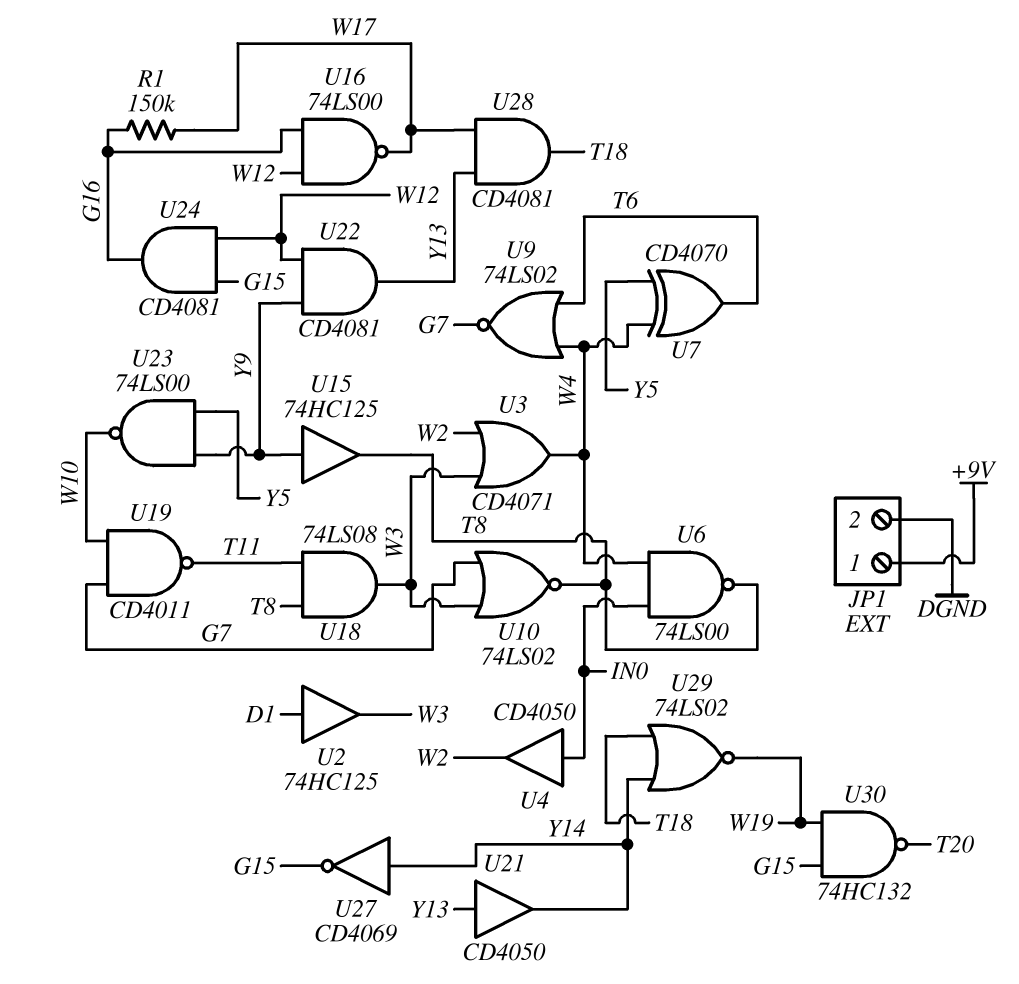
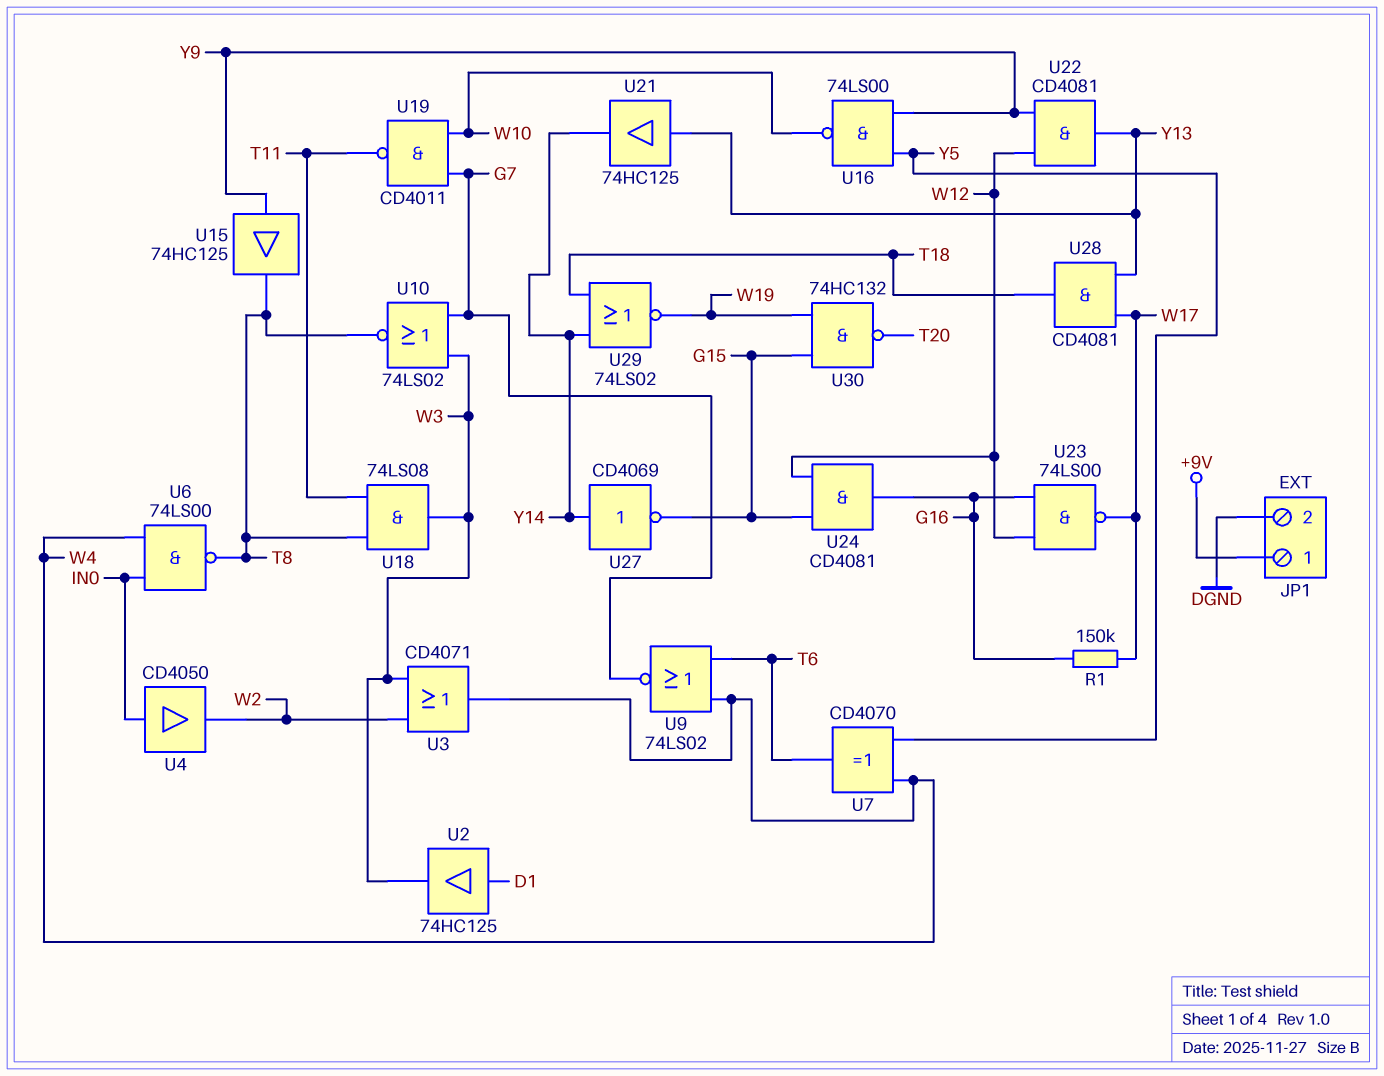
U16: NAND 74LS00 (in G16, in W12, out W17) -> NAND 74LS00 (in Y5, in Y9, out W10)
U21: buffer CD4050 (in Y13, out Y14) -> buffer 74HC125 (in Y13, out Y14)
U23: NAND 74LS00 (in Y5, in Y9, out W10) -> NAND 74LS00 (in G16, in W12, out W17)

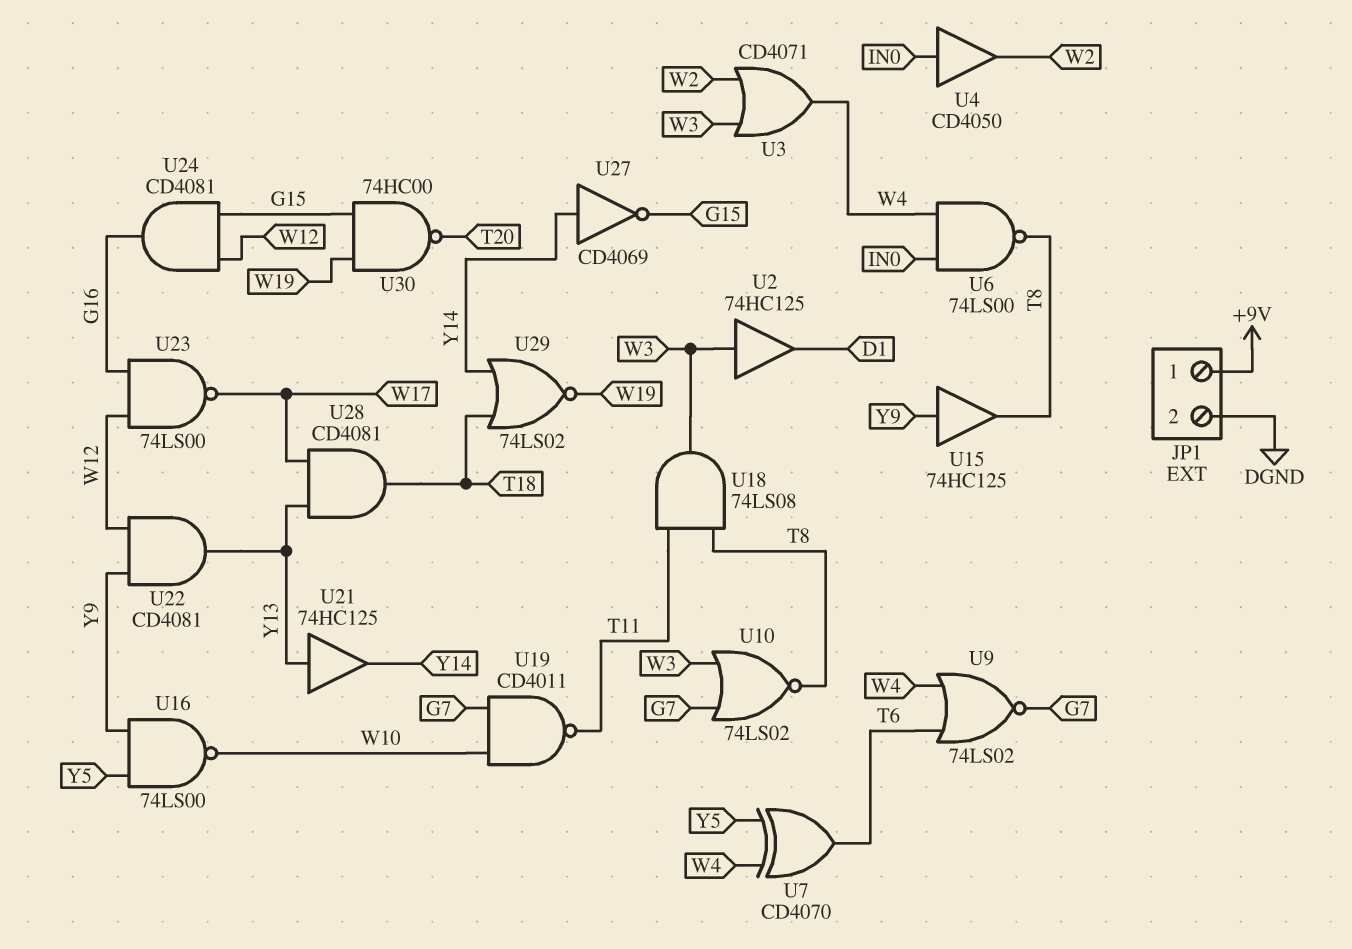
R1: 150k (G16, W17) -> none
U2: buffer 74HC125 (in D1, out W3) -> buffer 74HC125 (in W3, out D1)
U30: NAND 74HC132 (in G15, in W19, out T20) -> NAND 74HC00 (in G15, in W19, out T20)

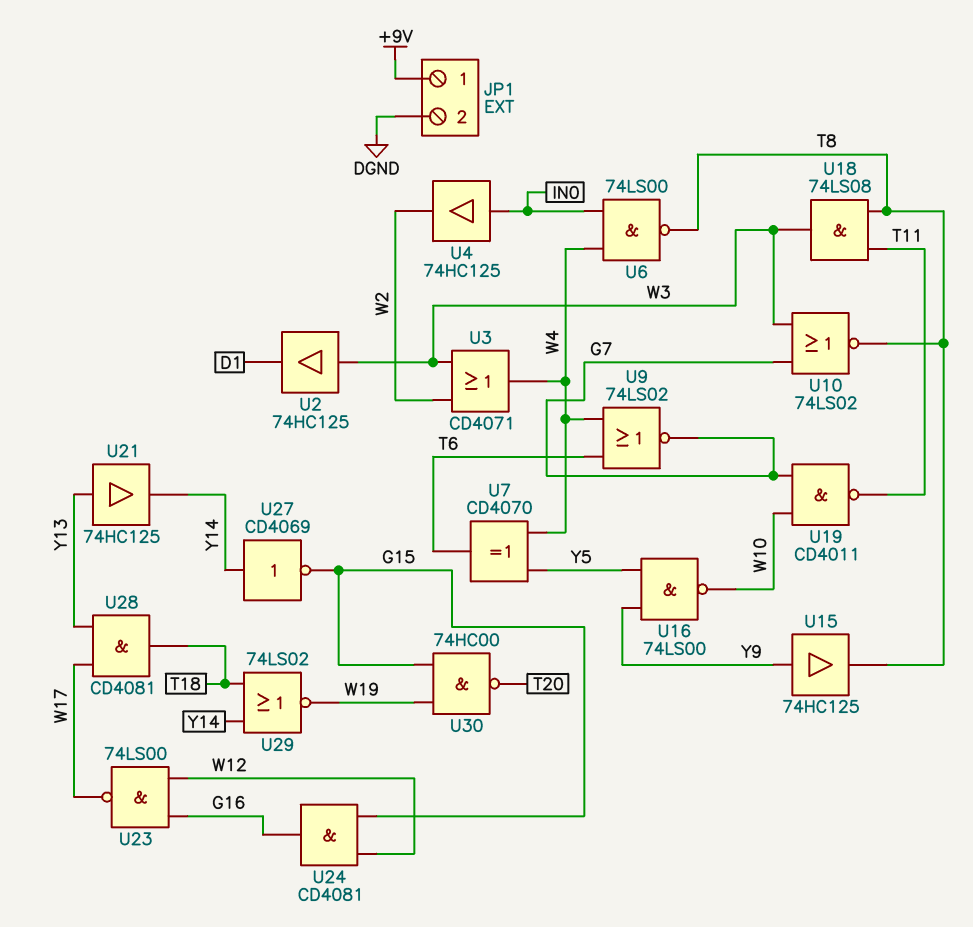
U4: buffer CD4050 (in IN0, out W2) -> buffer 74HC125 (in IN0, out W2)
U22: AND CD4081 (in W12, in Y9, out Y13) -> none

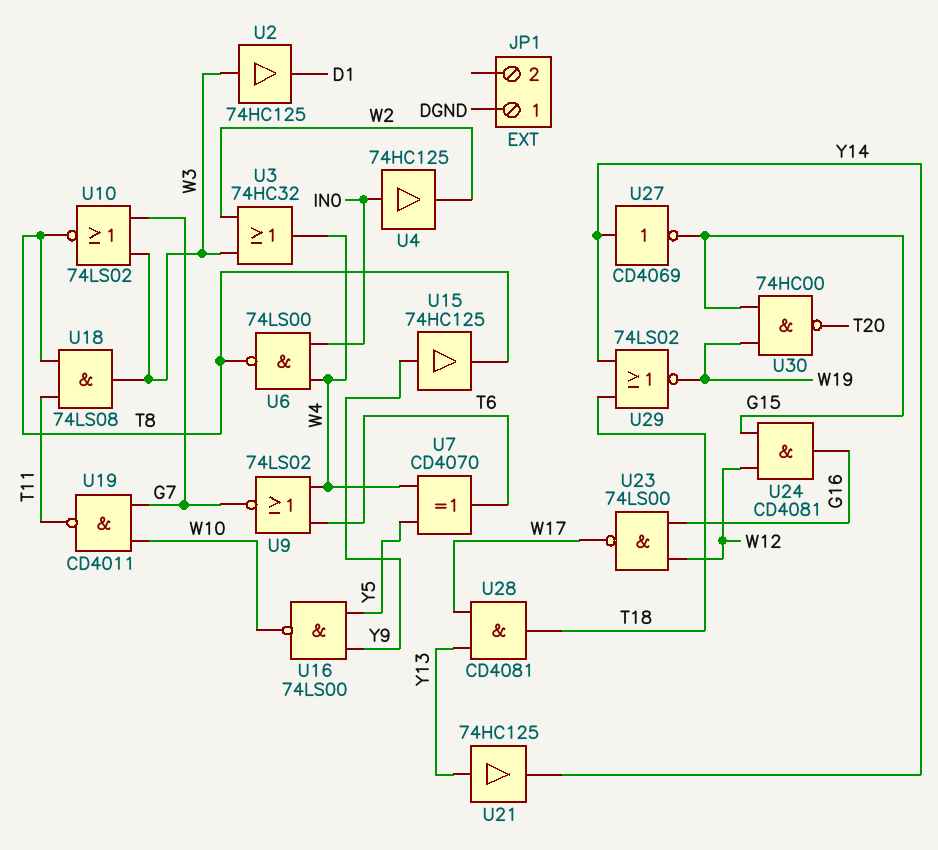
JP1 pin 1: +9V -> DGND
JP1 pin 2: DGND -> none
U3: OR CD4071 (in W2, in W3, out W4) -> OR 74HC32 (in W2, in W3, out W4)

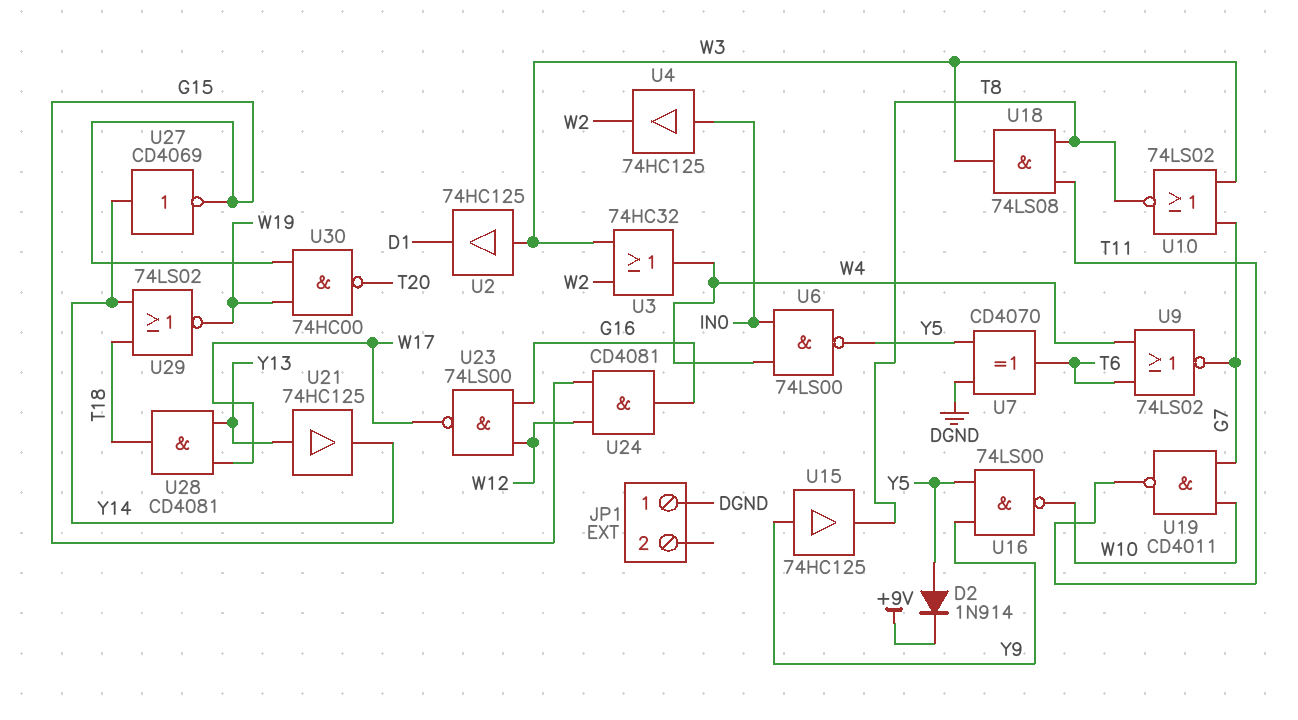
D2: none -> diode 1N914 (A Y5, K +9V)
U6: NAND 74LS00 (in IN0, in W4, out T8) -> NAND 74LS00 (in IN0, in W4, out Y5)
U7: XOR CD4070 (in W4, in Y5, out T6) -> XOR CD4070 (in DGND, in Y5, out T6)

